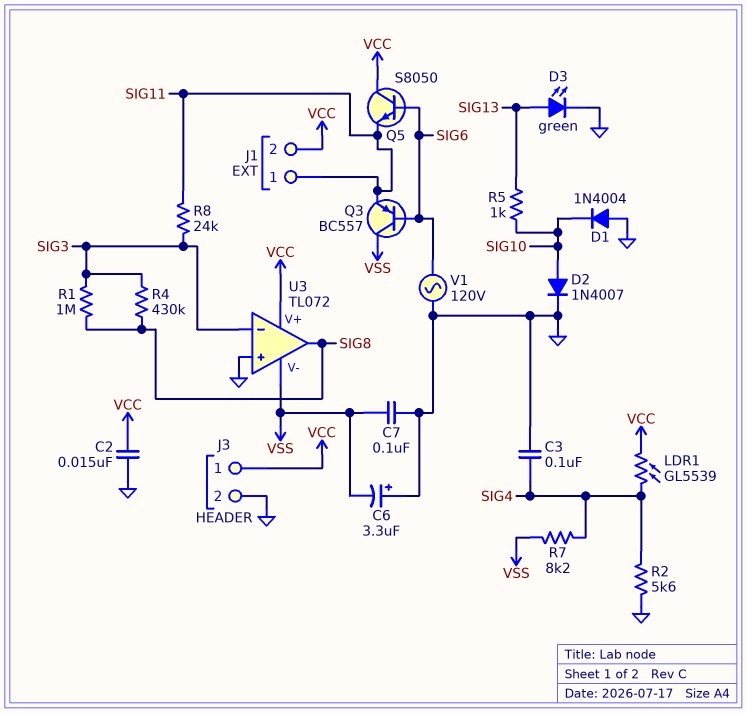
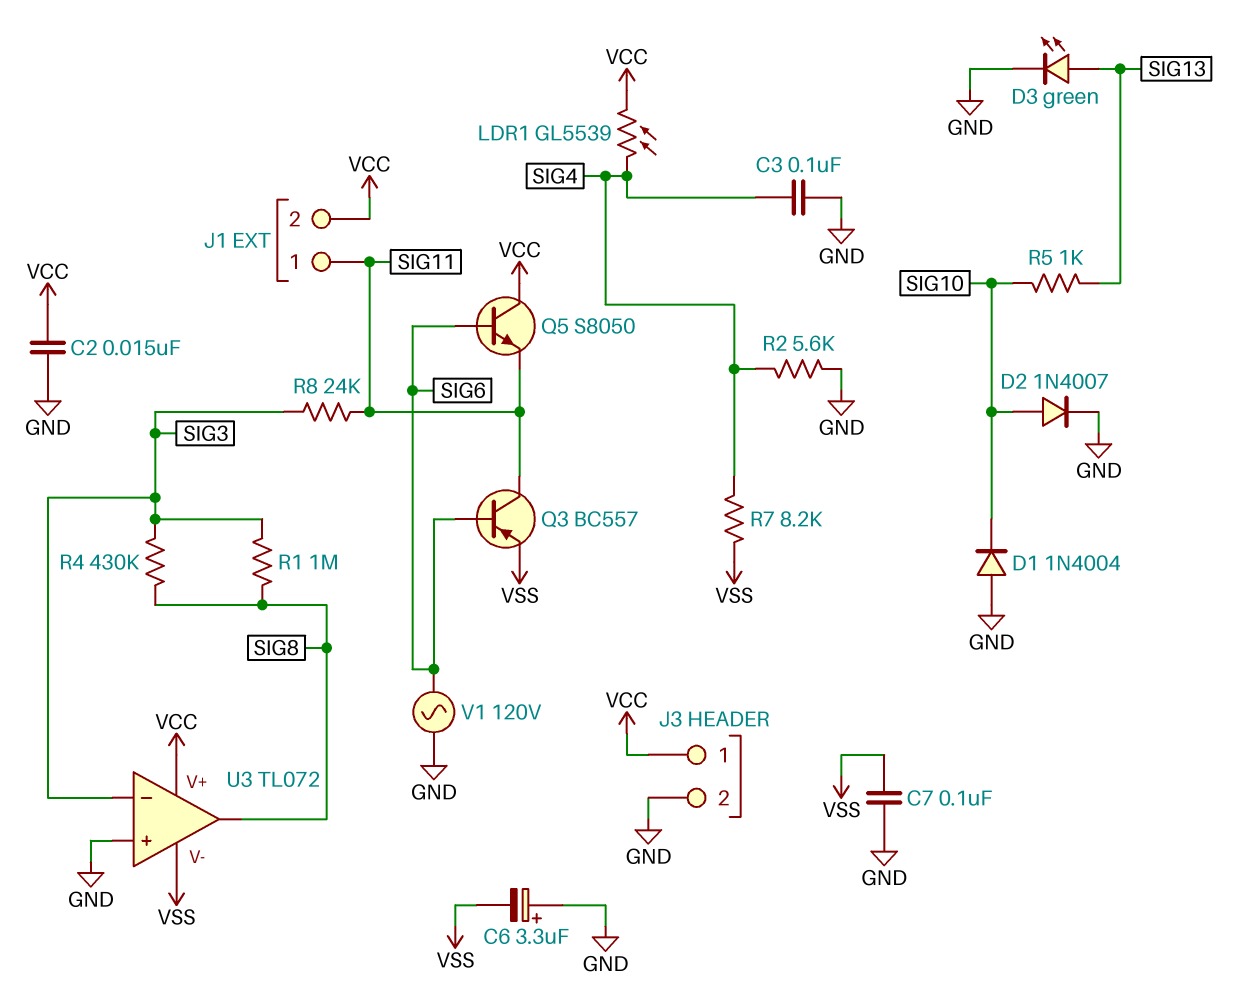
Q3: PNP BC557 (B SIG6, C VSS, E SIG11) -> PNP BC557 (B SIG6, C SIG11, E VSS)

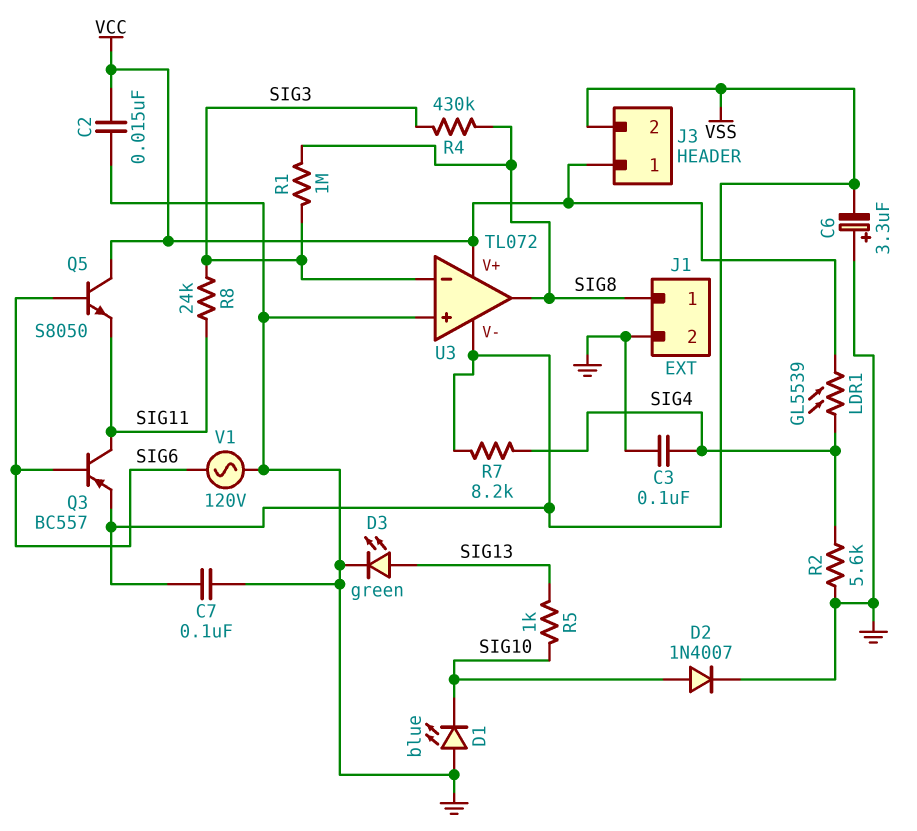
D1: diode 1N4004 (A GND, K SIG10) -> LED blue (A GND, K SIG10)
J1 pin 1: SIG11 -> SIG8
J1 pin 2: VCC -> GND
J3 pin 2: GND -> VSS

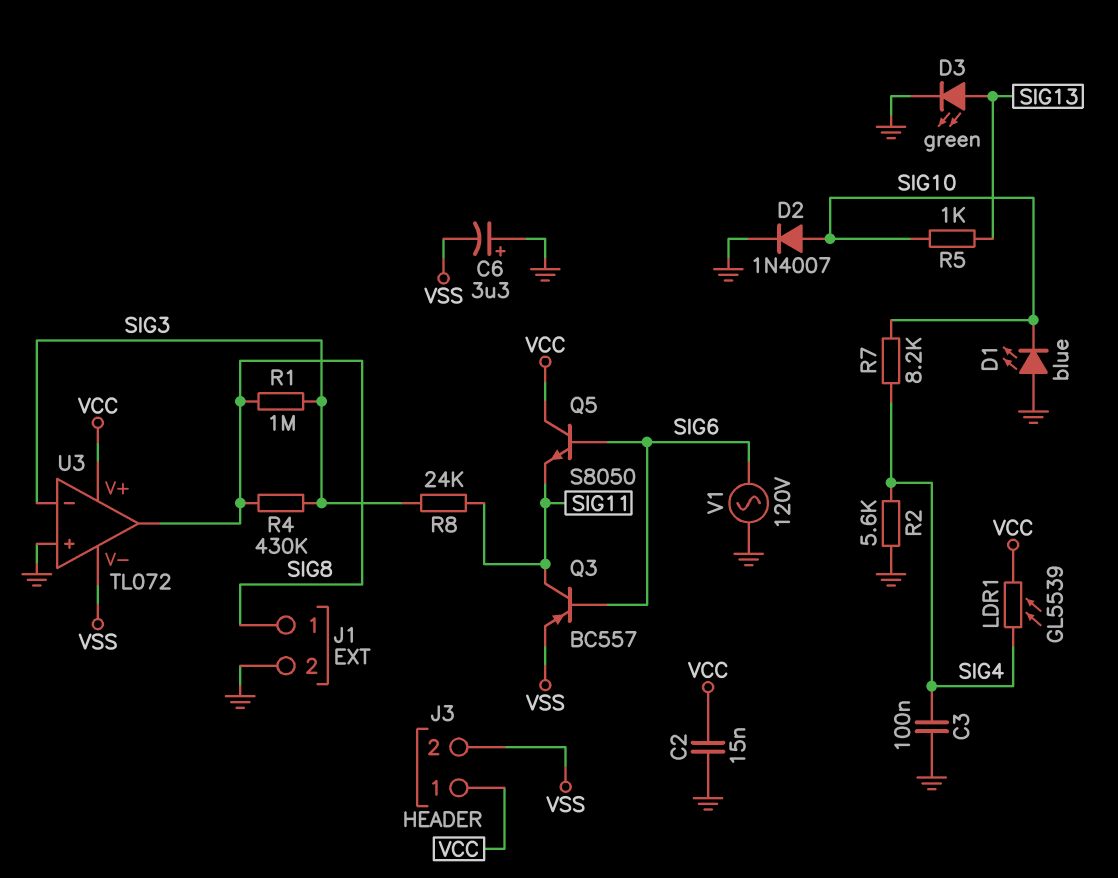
C7: 100nF (GND, VSS) -> none
R7: 8.2k (SIG4, VSS) -> 8.2k (SIG4, SIG10)

